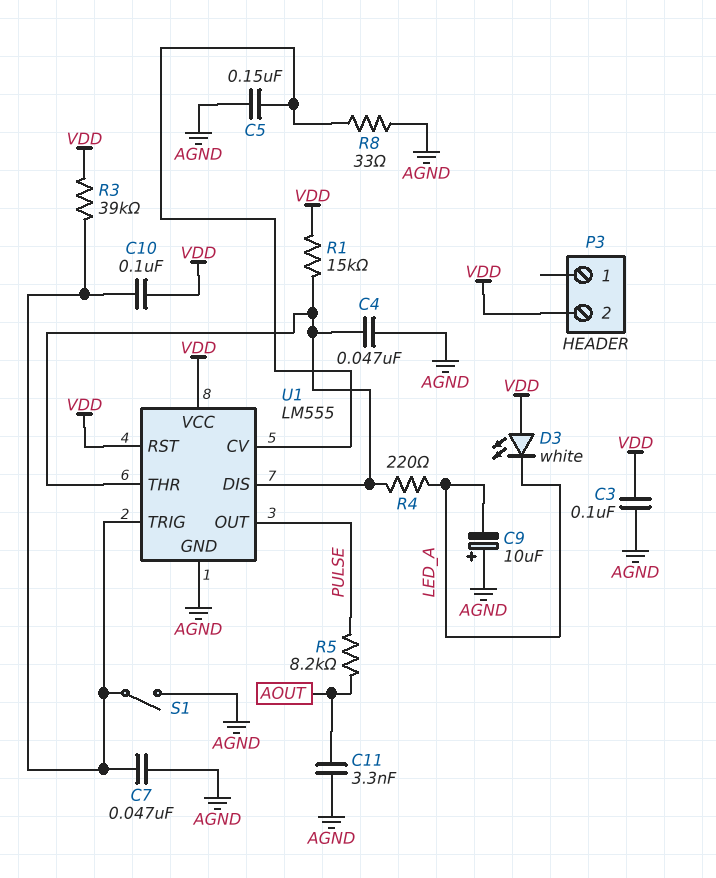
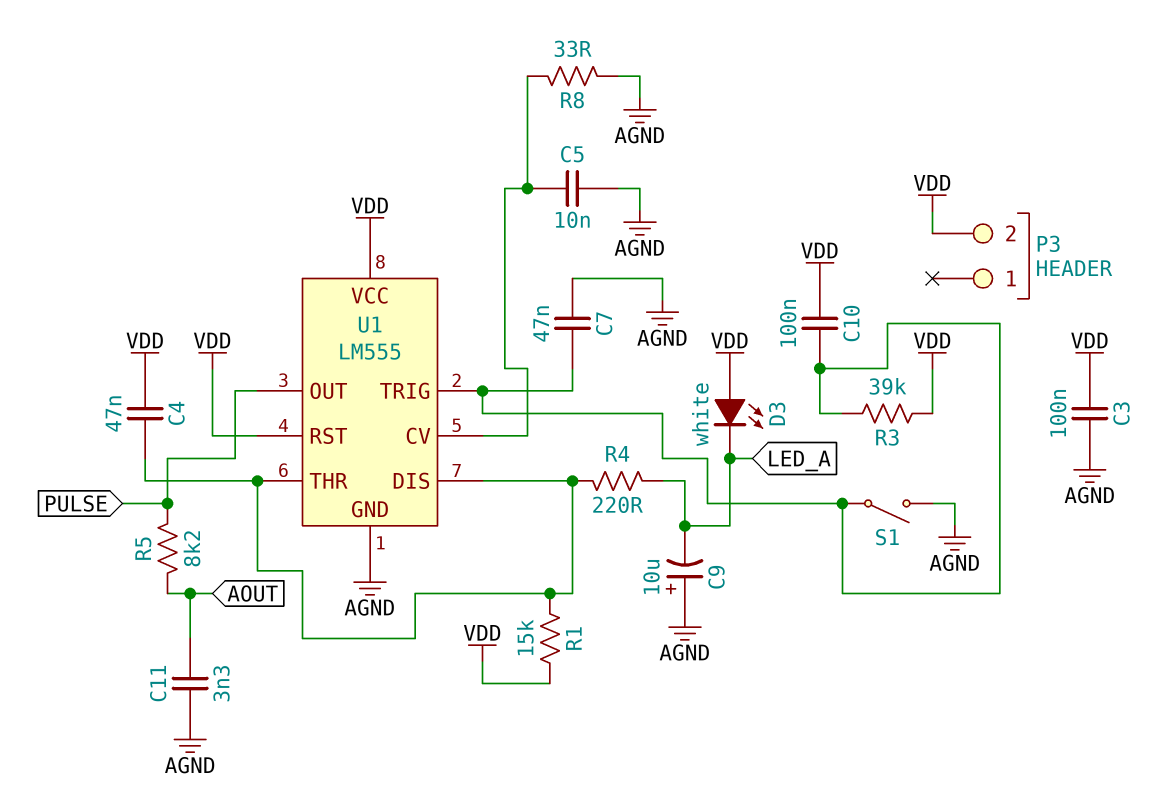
C4: 47nF (AGND, U1/DIS) -> 47nF (U1/DIS, VDD)
C5: 150nF (AGND, U1/CV) -> 10nF (AGND, U1/CV)

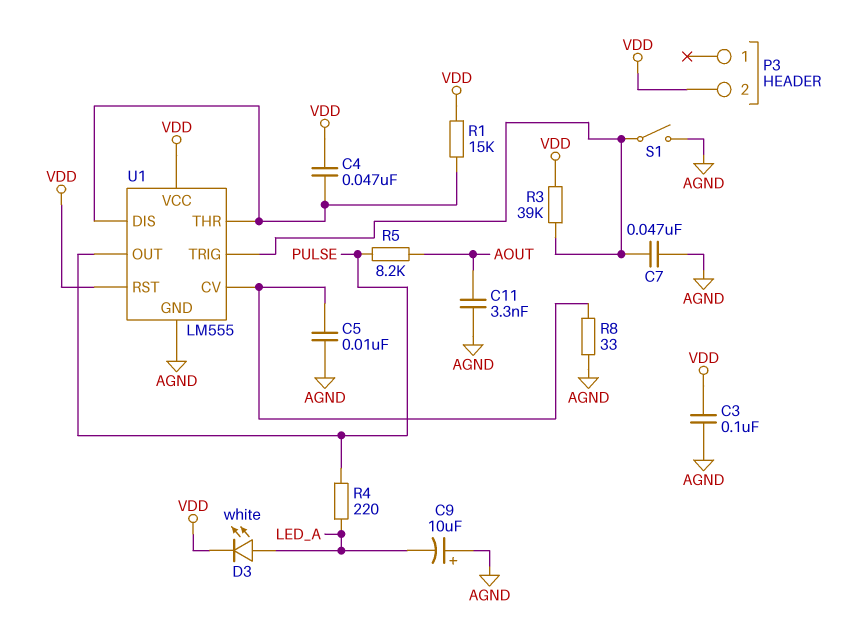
C10: 100nF (U1/TRIG, VDD) -> none
D3: LED white (A VDD, K LED_A) -> LED white (A LED_A, K VDD)
R4: 220 (LED_A, U1/DIS) -> 220 (LED_A, PULSE)

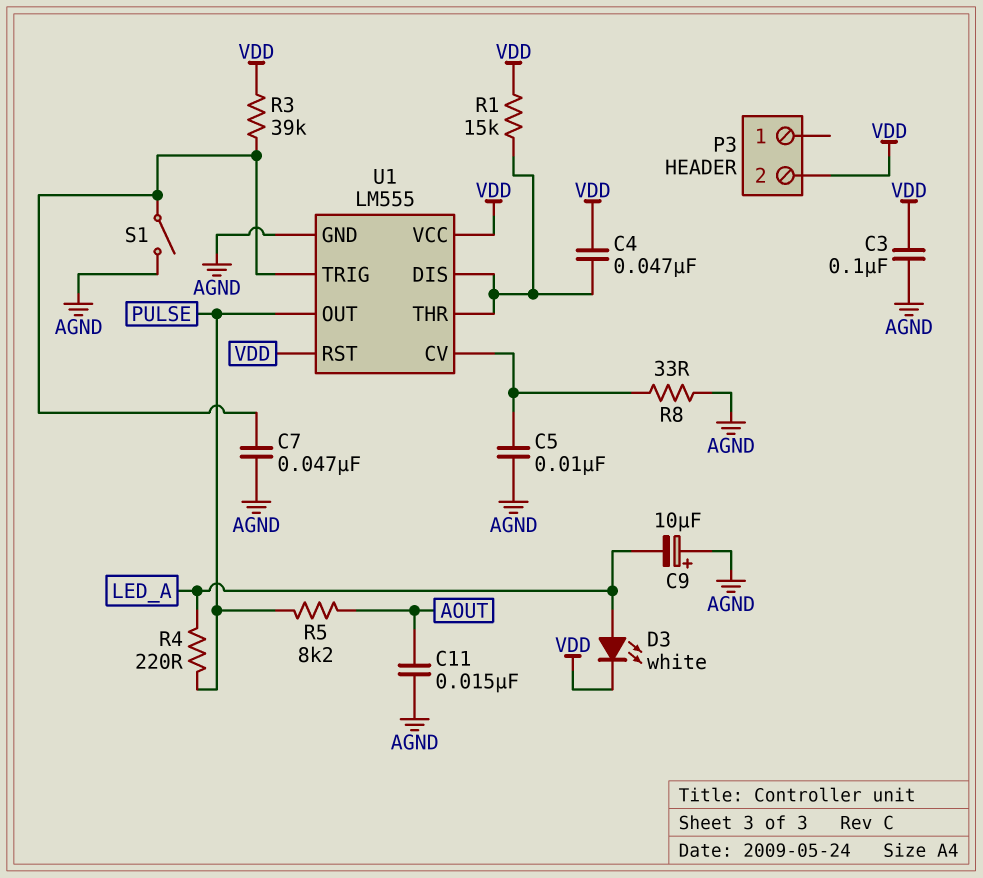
C11: 3.3nF (AGND, AOUT) -> 15nF (AGND, AOUT)

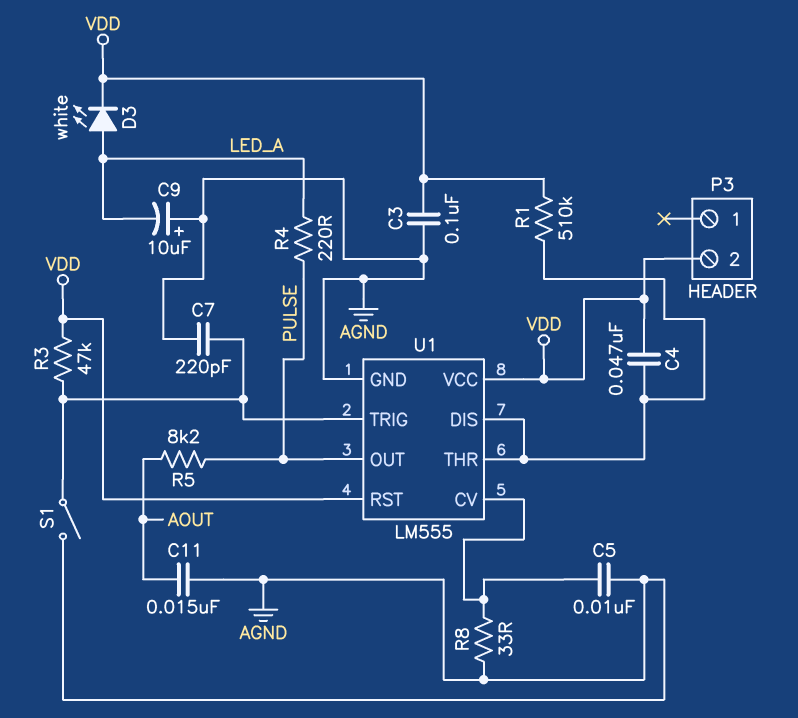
C7: 47nF (AGND, U1/TRIG) -> 220pF (AGND, U1/TRIG)
R1: 15k (U1/DIS, VDD) -> 510k (U1/DIS, VDD)
R3: 39k (U1/TRIG, VDD) -> 47k (U1/TRIG, VDD)

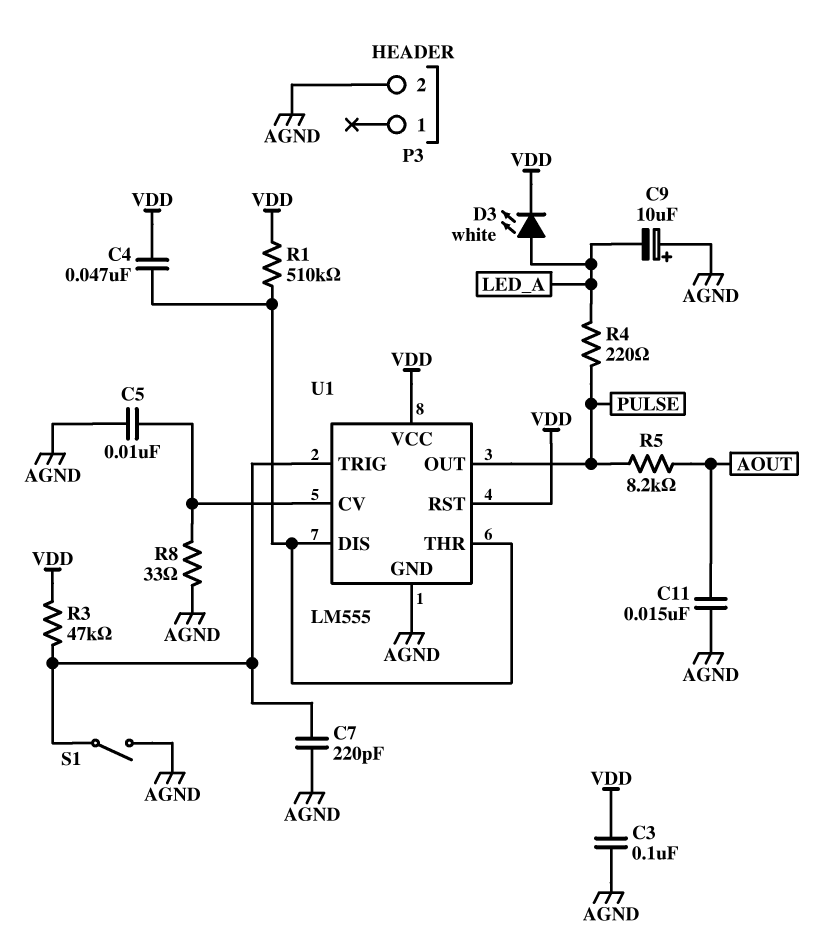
P3 pin 2: VDD -> AGND

